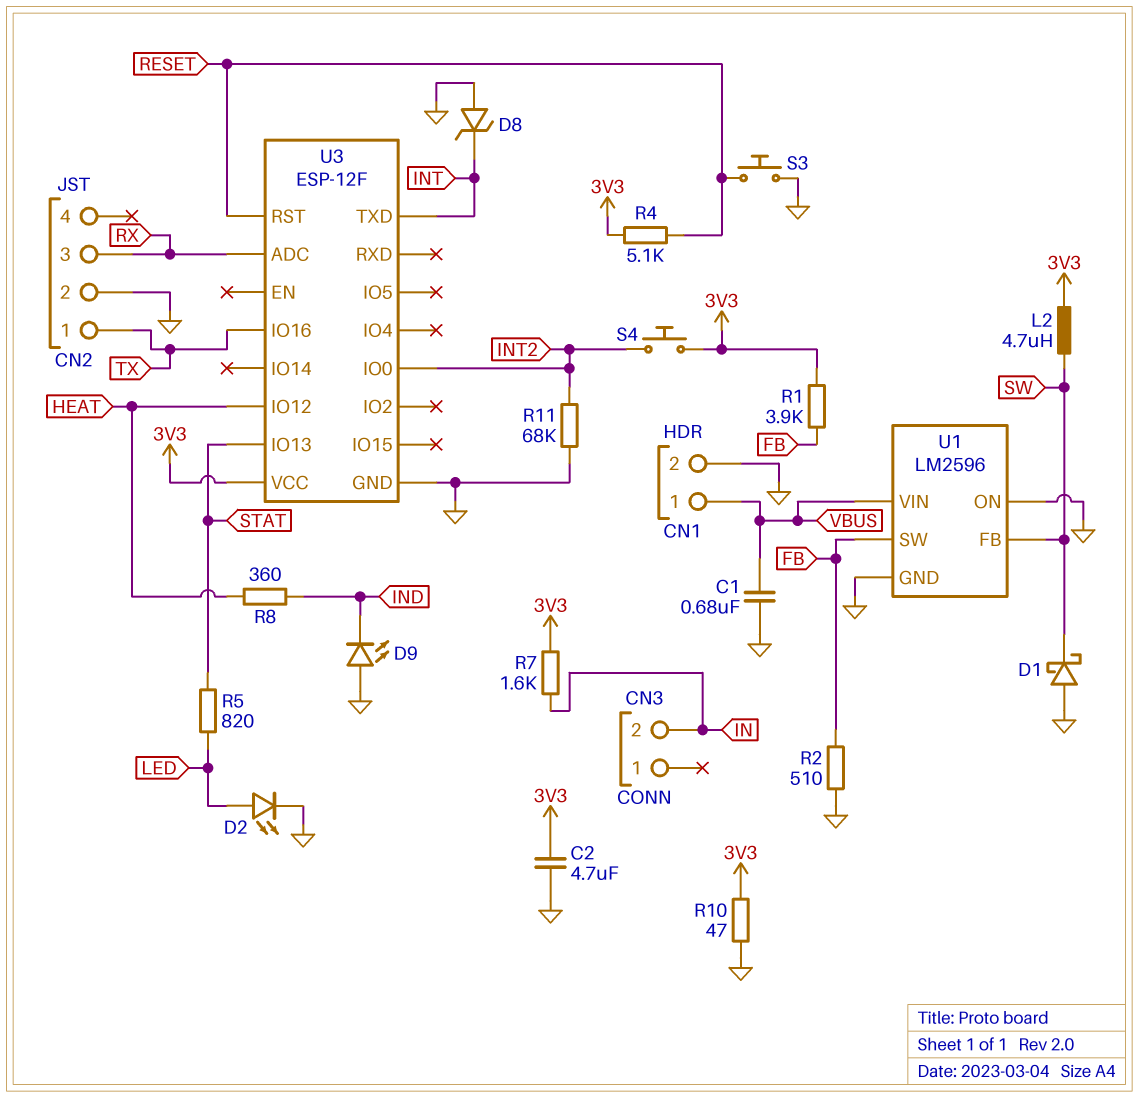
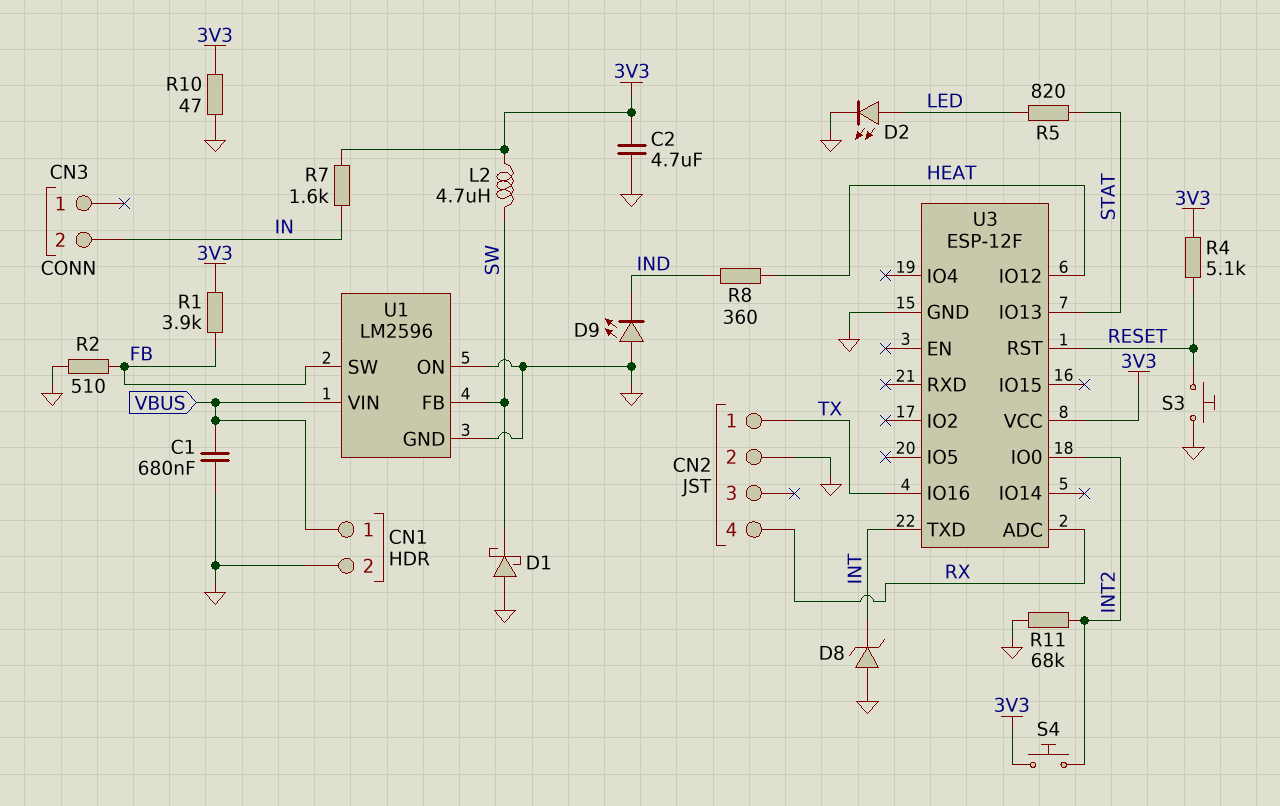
CN2 pin 3: RX -> none
CN2 pin 4: none -> RX

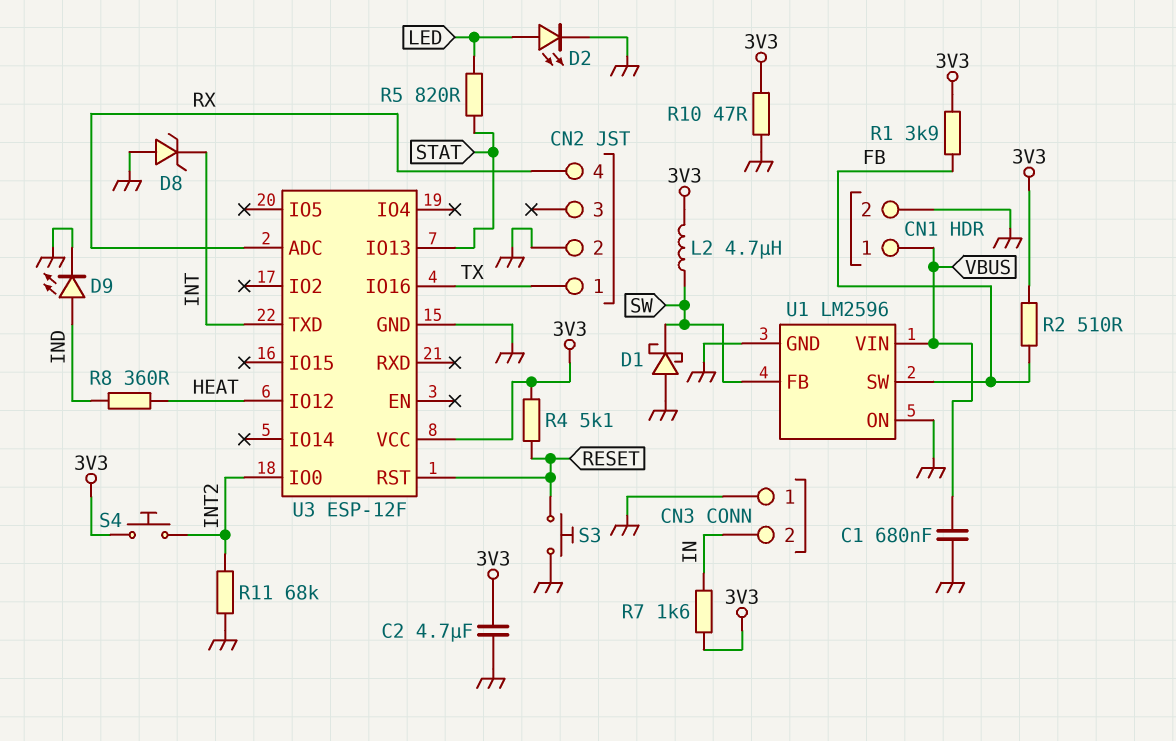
CN3 pin 1: none -> GND
D9: LED (A GND, K IND) -> LED (A IND, K GND)
R2: 510 (FB, GND) -> 510 (3V3, FB)

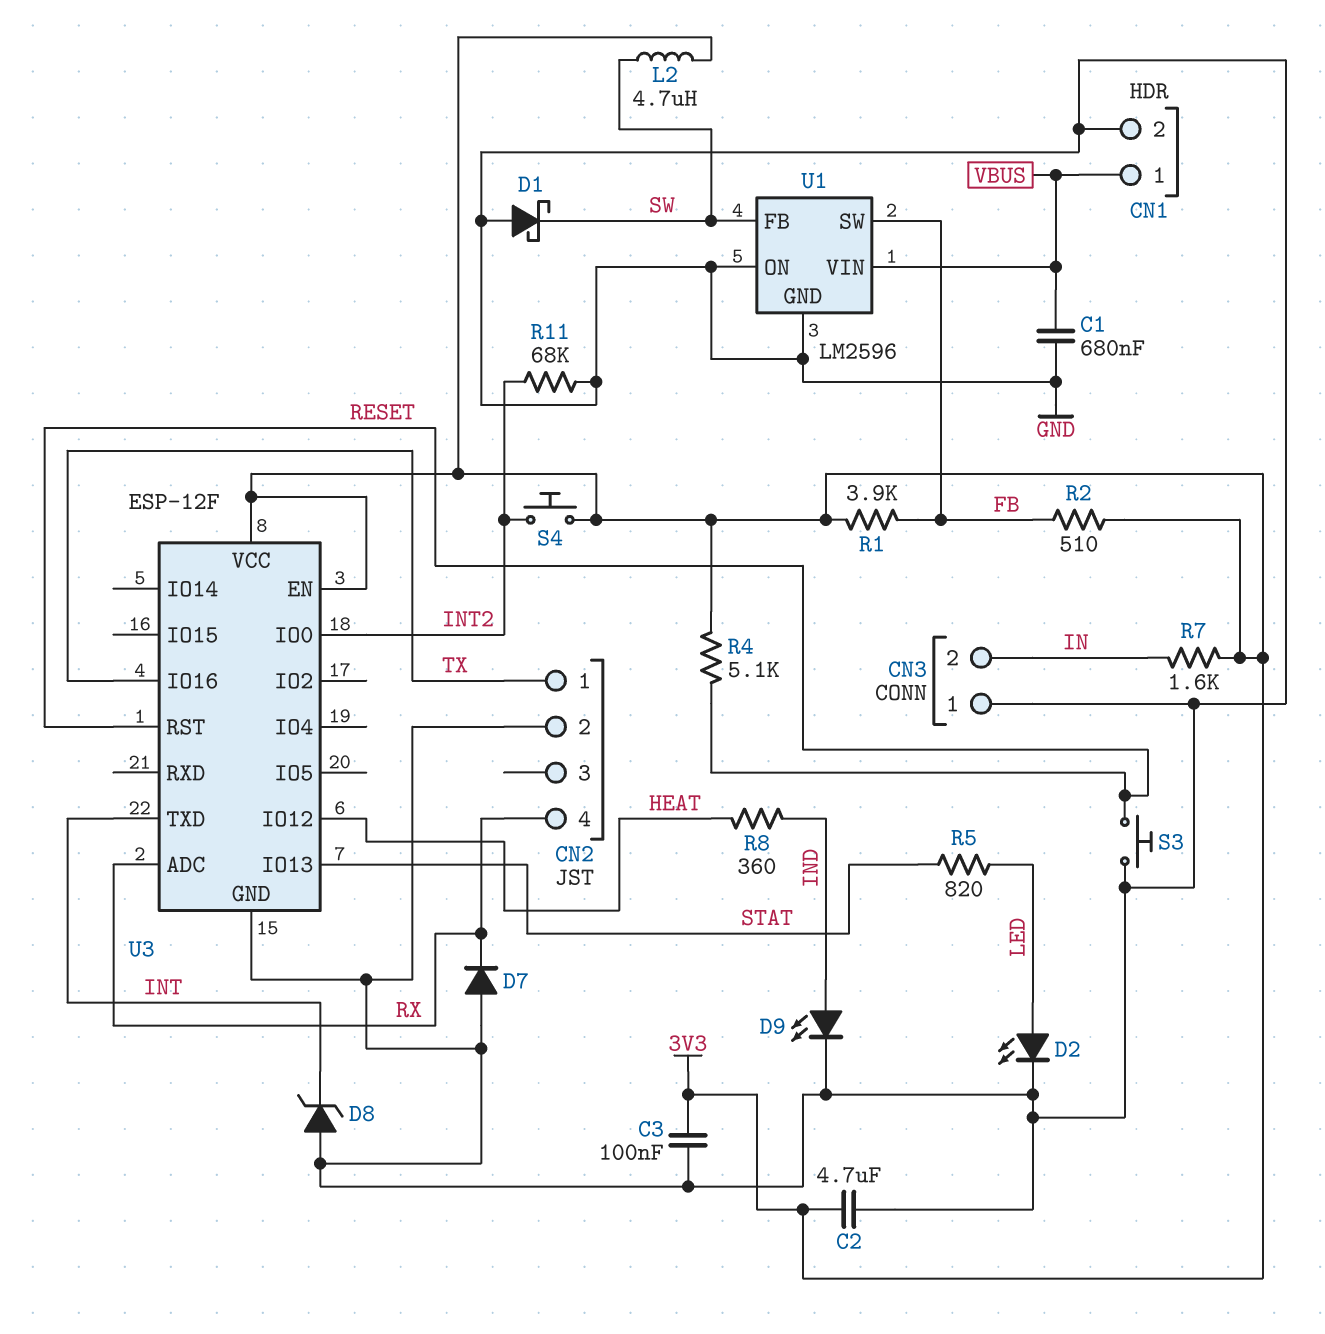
C3: none -> 100nF (3V3, GND)
D7: none -> diode (A GND, K RX)
R10: 47 (3V3, GND) -> none
U3 pin EN: none -> 3V3

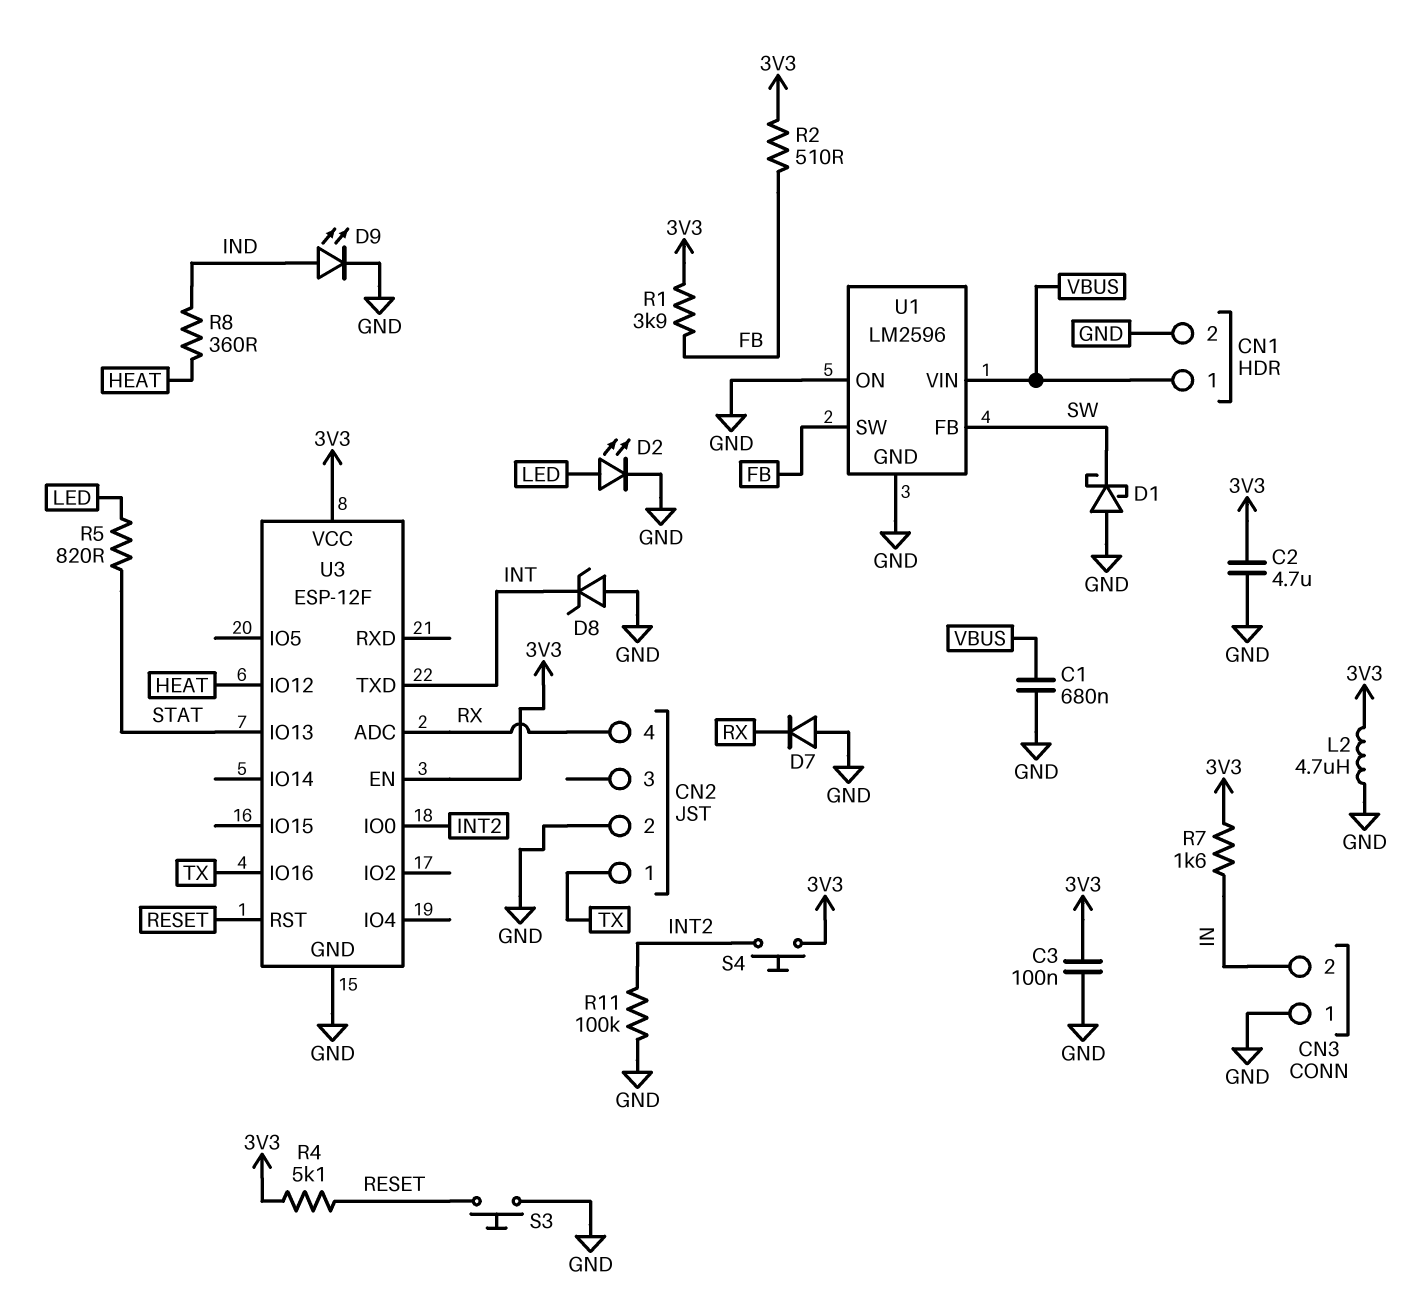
L2: 4.7uH (3V3, SW) -> 4.7uH (3V3, GND)
R11: 68k (GND, INT2) -> 100k (GND, INT2)

